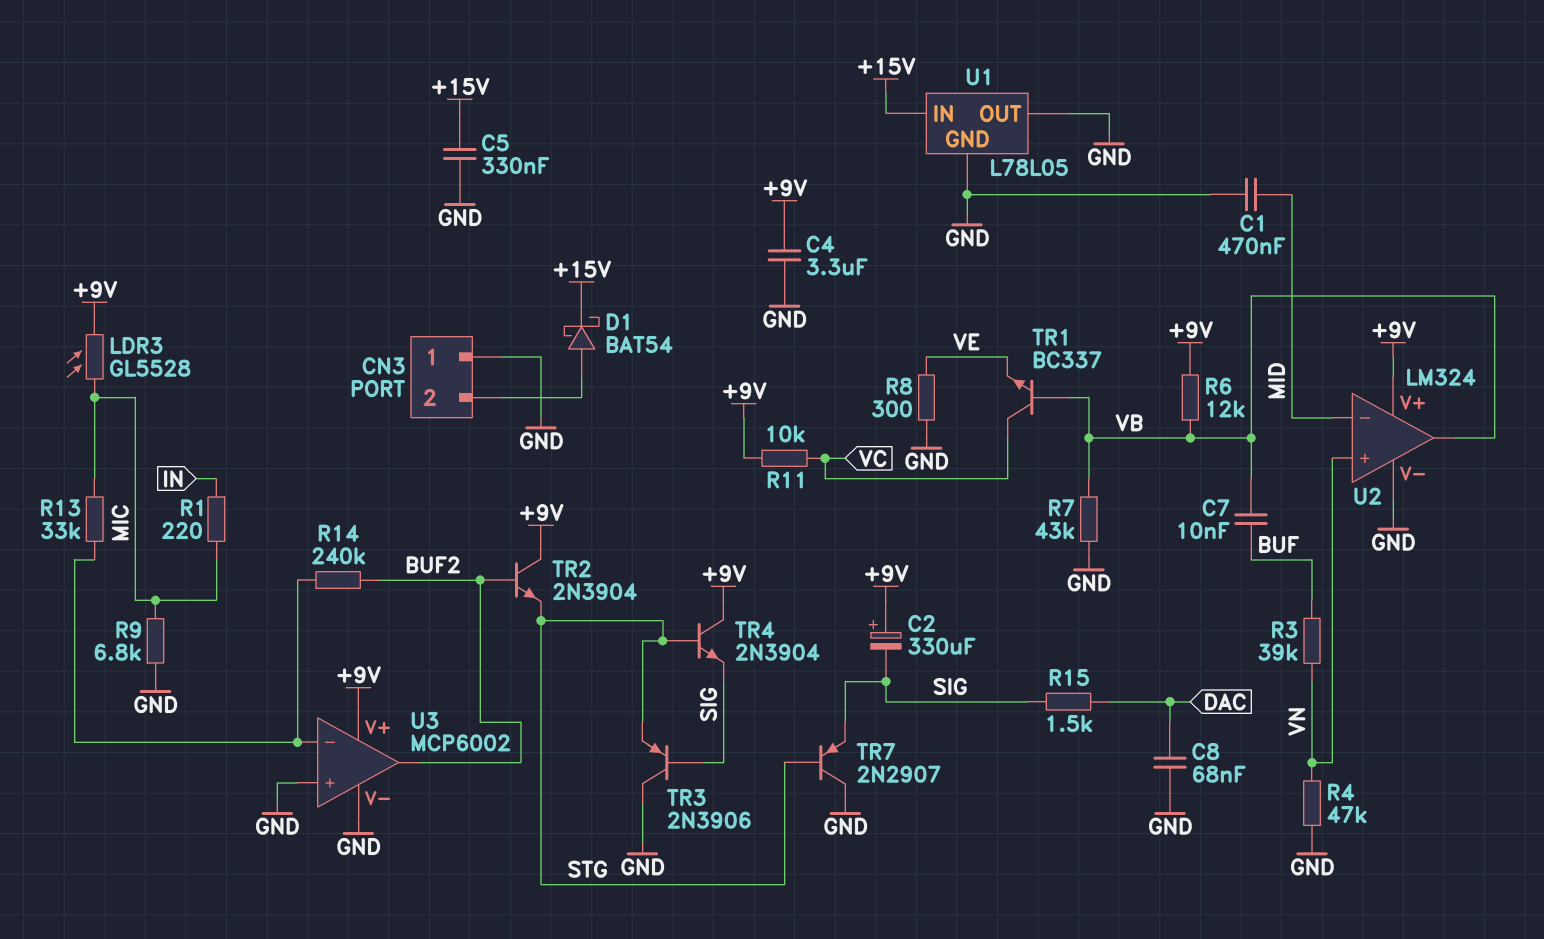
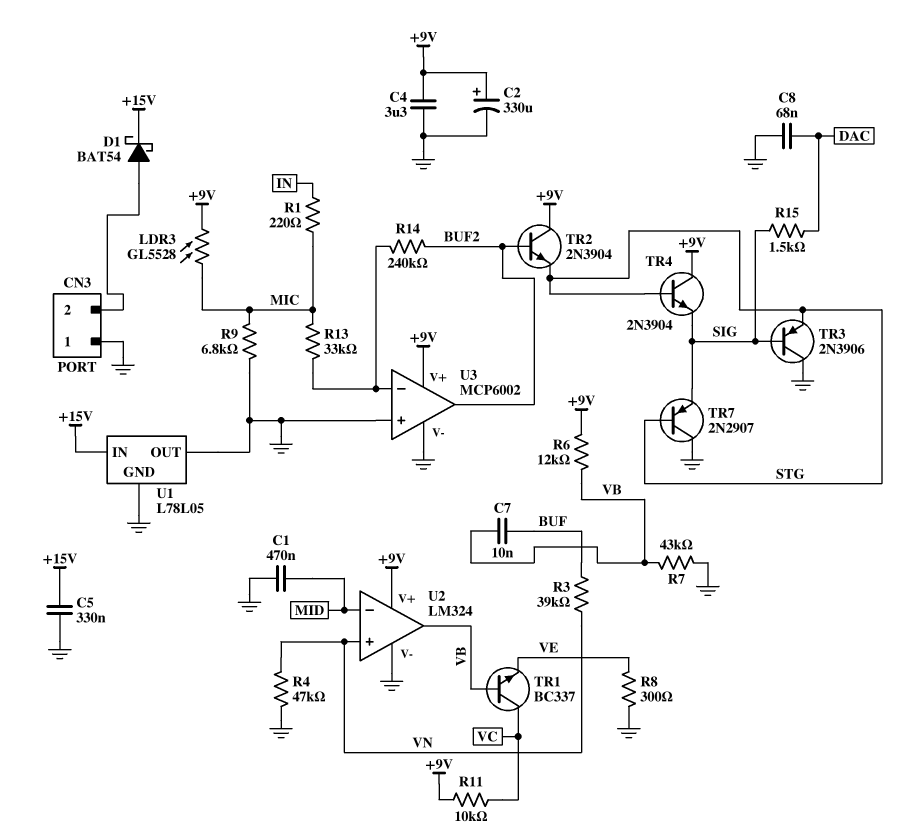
C2: 330uF (plus +9V, minus SIG) -> 330uF (plus +9V, minus GND)

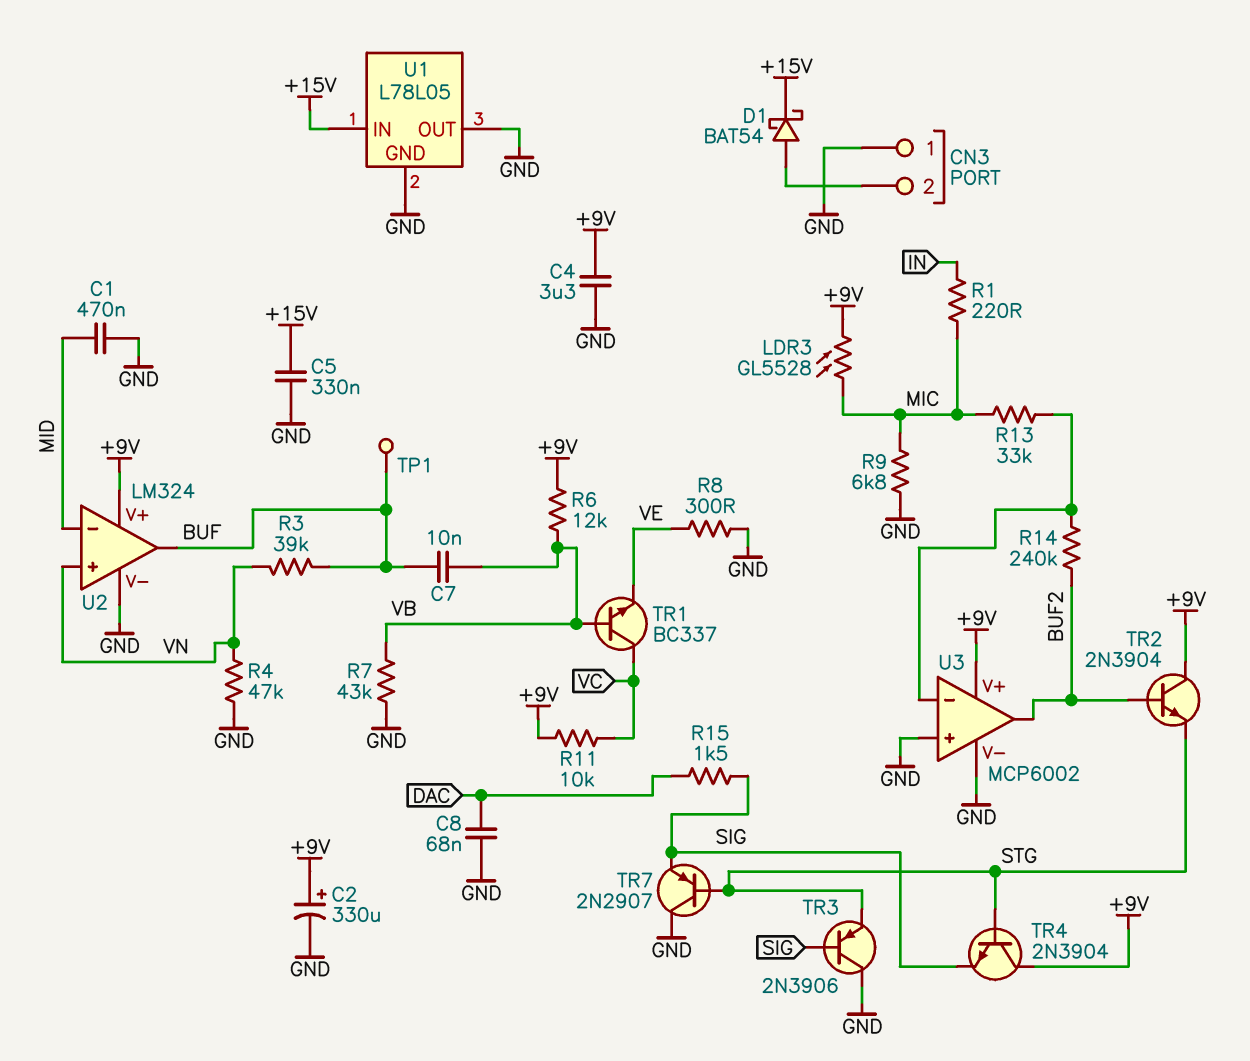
TP1: none -> test point (BUF)
U2 pin out: VB -> BUF

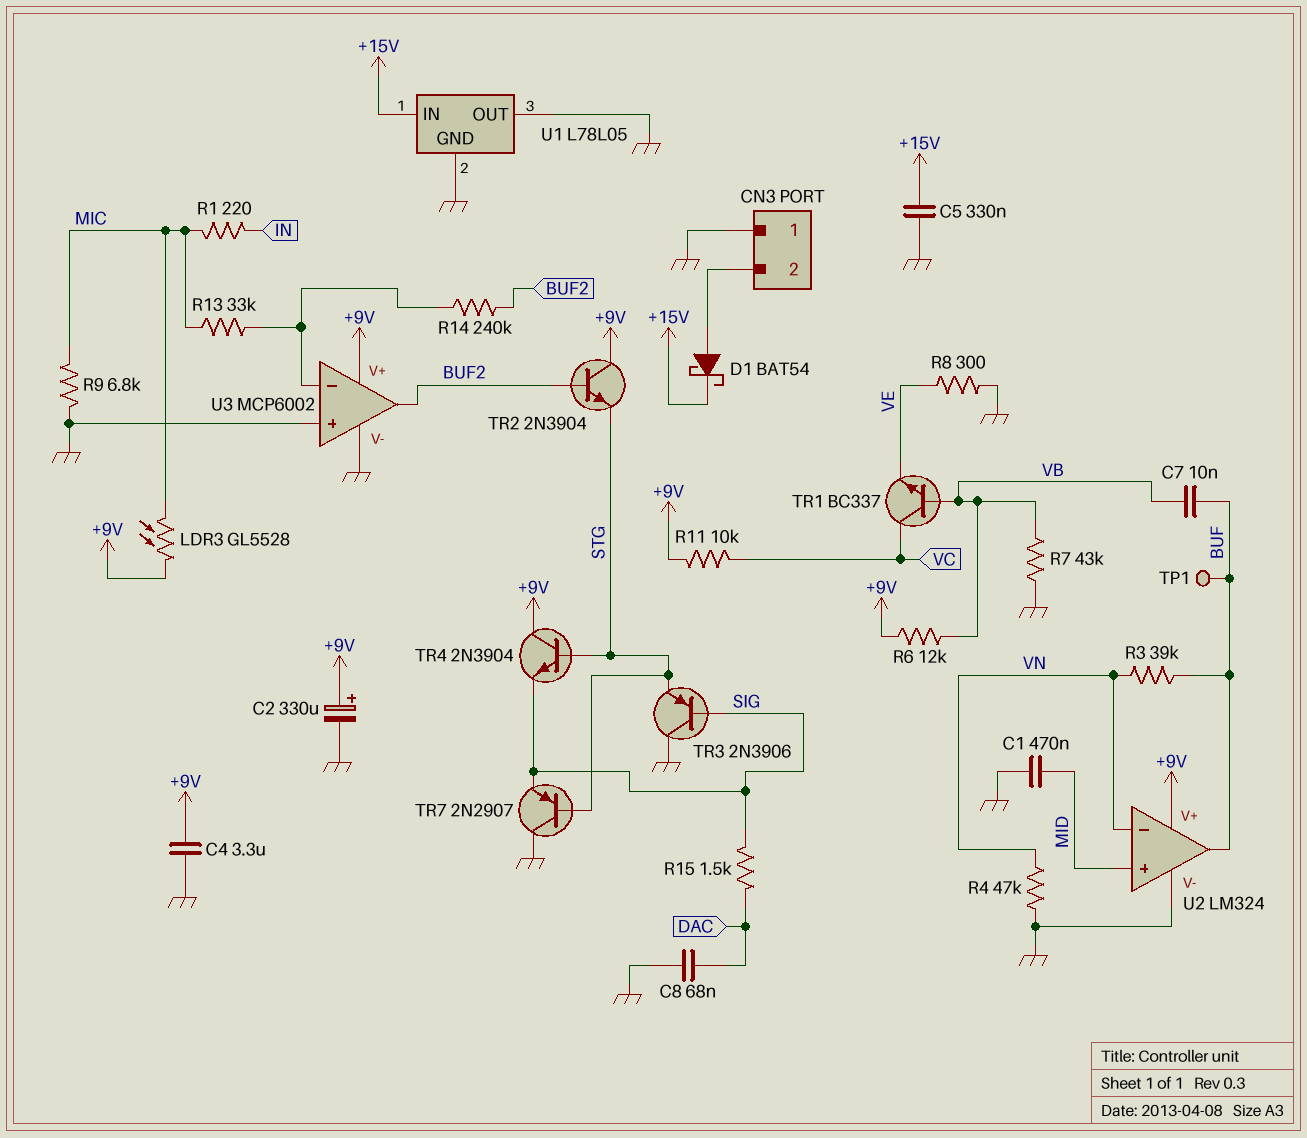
U2 pin in+: VN -> MID
U2 pin in-: MID -> VN

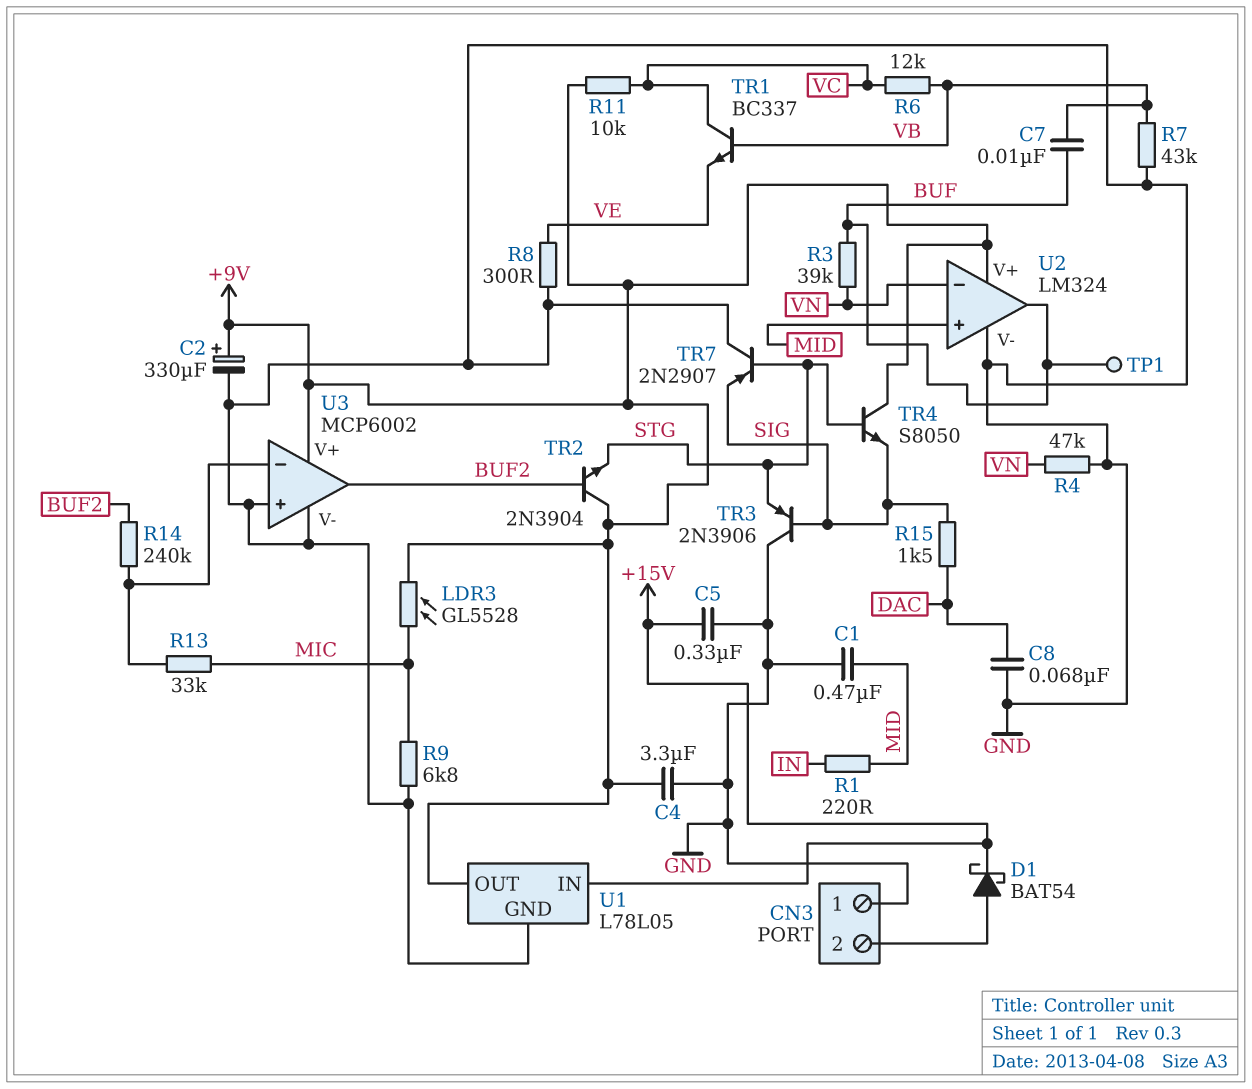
R1: 220 (IN, MIC) -> 220 (IN, MID)
R6: 12k (+9V, VB) -> 12k (VB, VC)
TR4: NPN 2N3904 (B STG, C +9V, E SIG) -> NPN S8050 (B STG, C +9V, E SIG)
U1 pin OUT: GND -> +9V

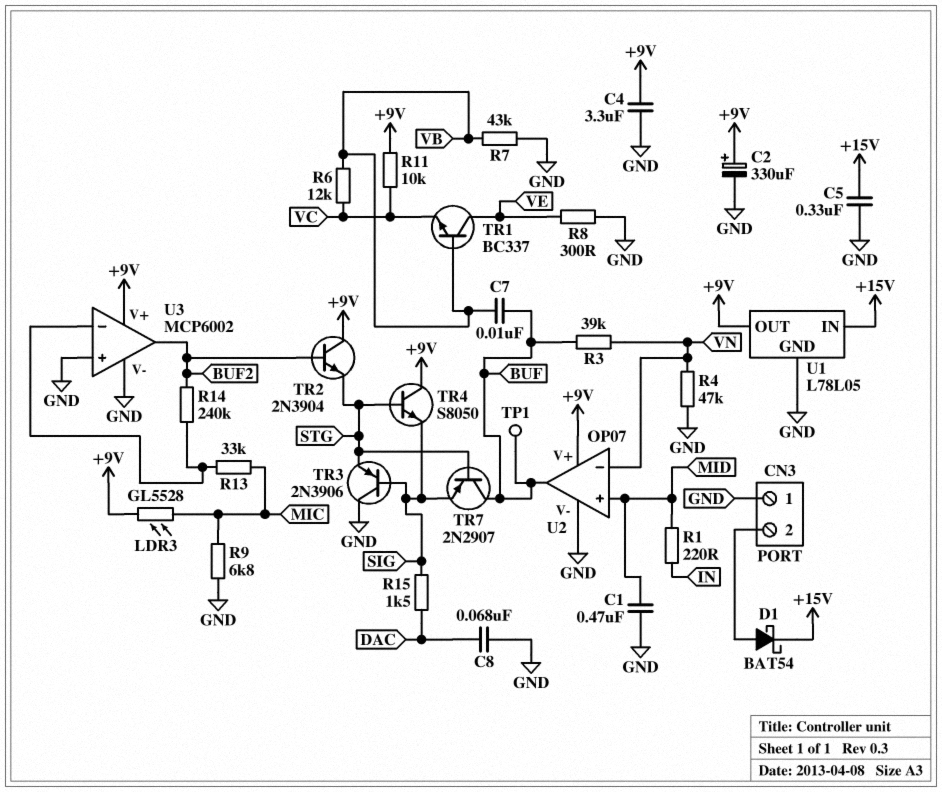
TR1: NPN BC337 (B VB, C VC, E VE) -> NPN BC337 (B VB, C VE, E VC)
TR7: PNP 2N2907 (B STG, C GND, E SIG) -> PNP 2N2907 (B STG, C BUF, E SIG)
U2: LM324 -> OP07

